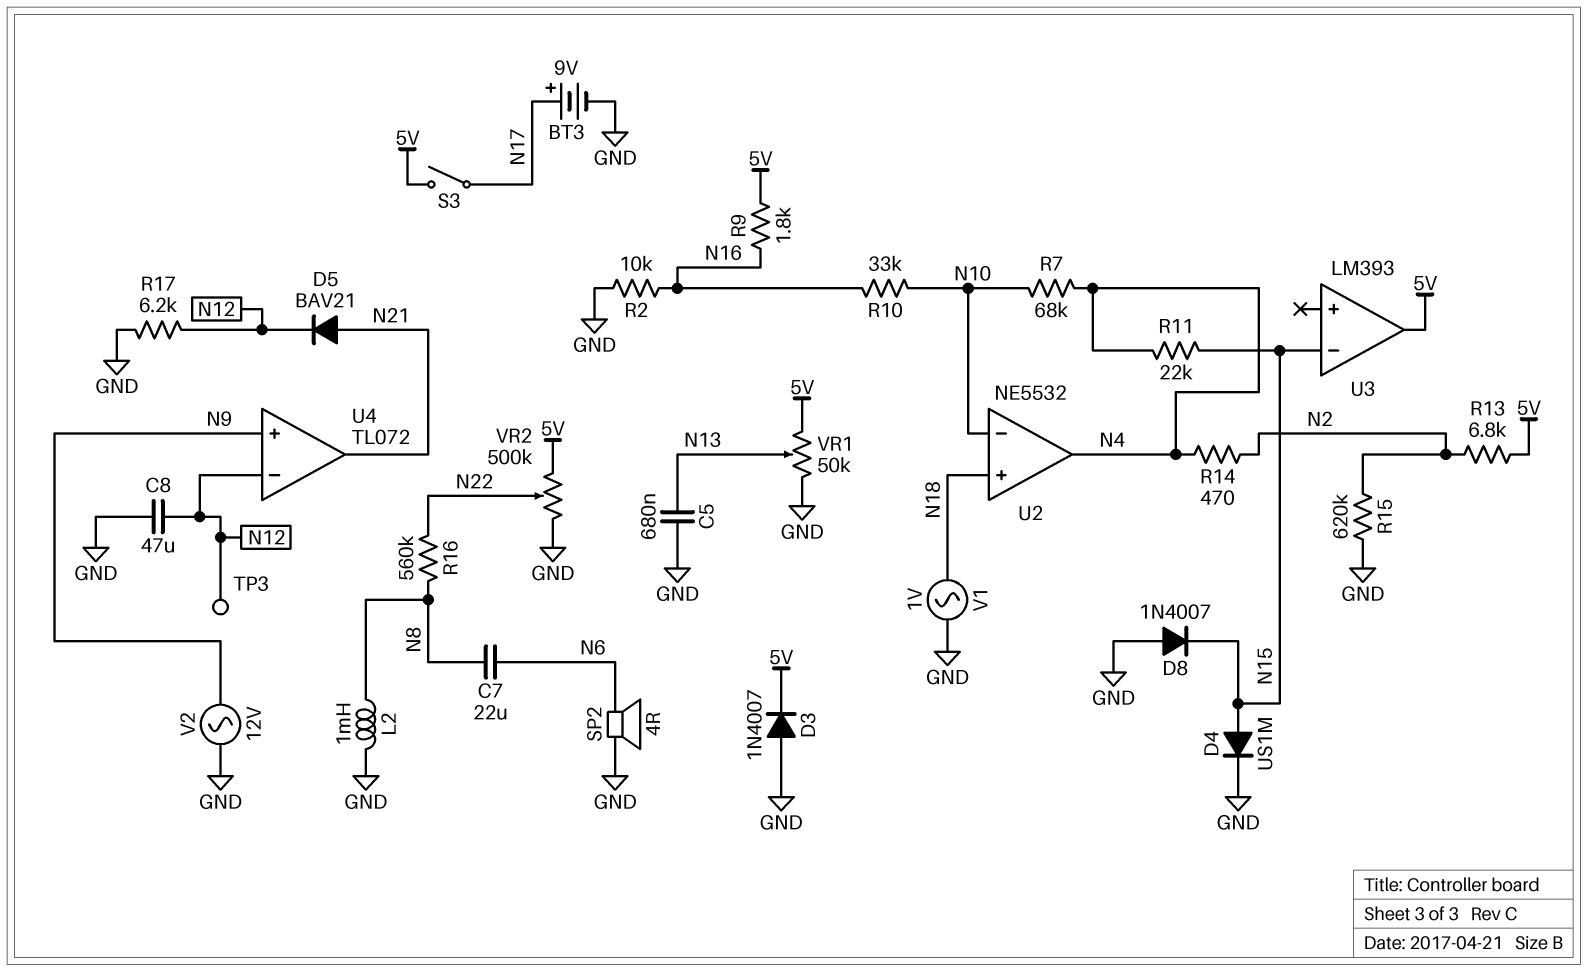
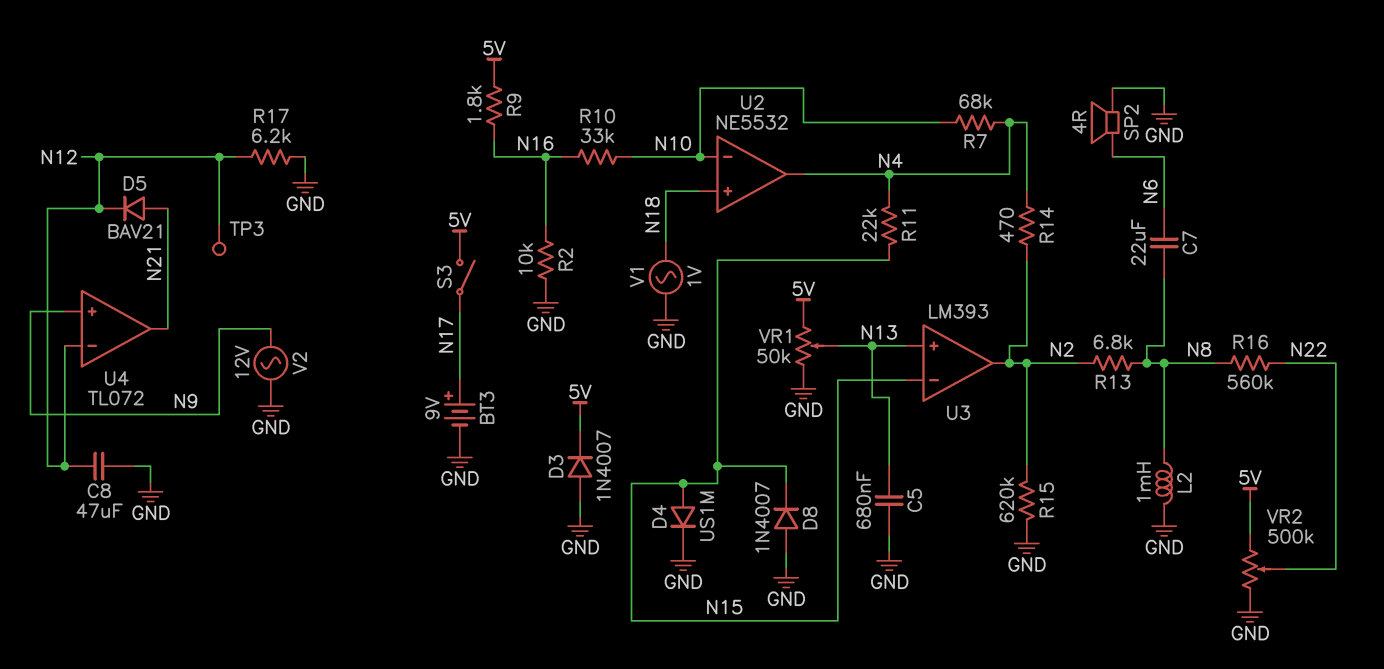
R13: 6.8k (5V, N2) -> 6.8k (N2, N8)
U3 pin in+: none -> N13
U3 pin out: 5V -> N2

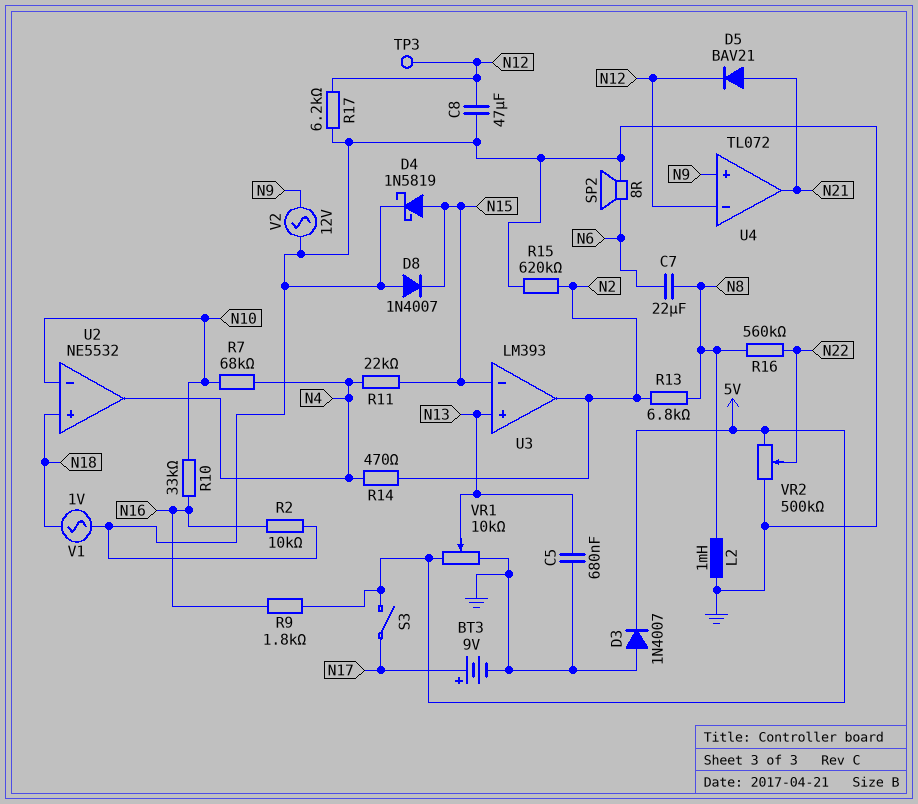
D4: diode US1M (A N15, K GND) -> schottky 1N5819 (A N15, K GND)
SP2: speaker 4R (GND, N6) -> speaker 8R (GND, N6)
VR1: 50k (5V, GND, wiper N13) -> 10k (5V, GND, wiper N13)

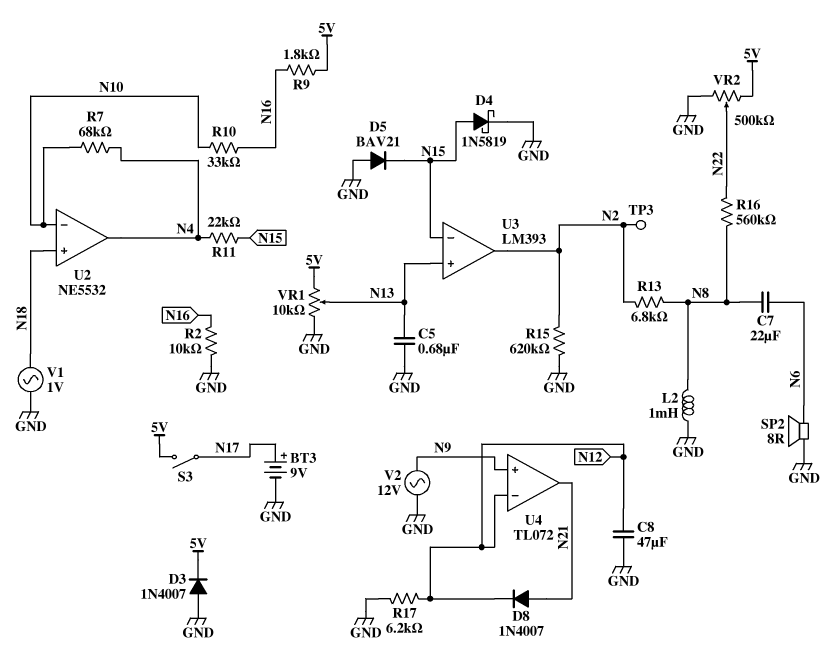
D5: diode BAV21 (A N21, K N12) -> diode BAV21 (A GND, K N15)
D8: diode 1N4007 (A GND, K N15) -> diode 1N4007 (A N21, K N12)
R14: 470 (N2, N4) -> none
TP3: test point (N12) -> test point (N2)

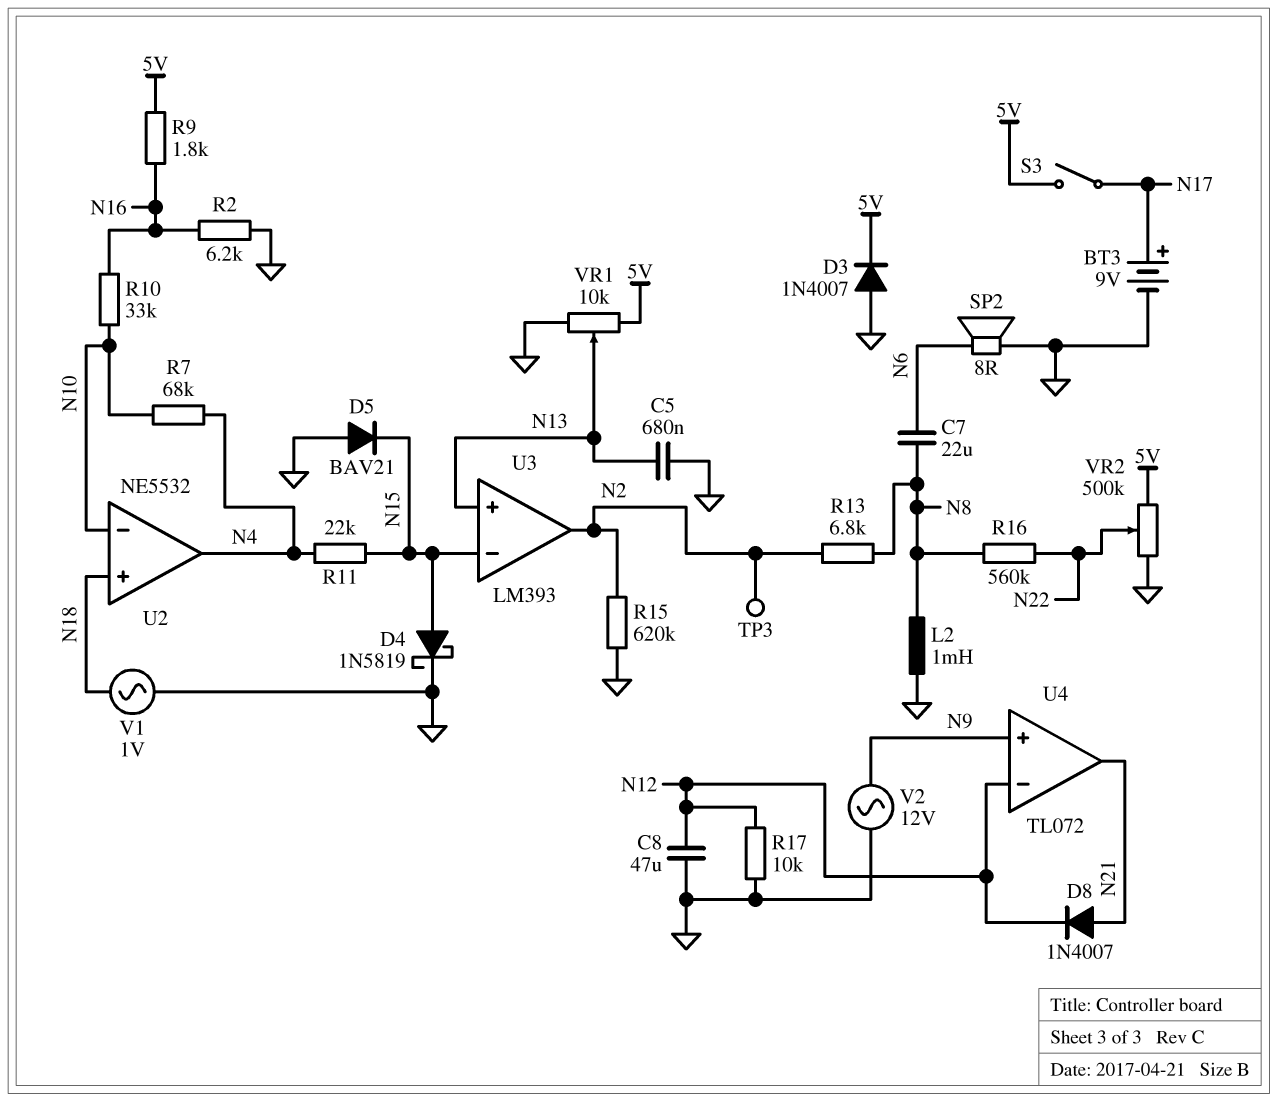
R2: 10k (GND, N16) -> 6.2k (GND, N16)
R17: 6.2k (GND, N12) -> 10k (GND, N12)

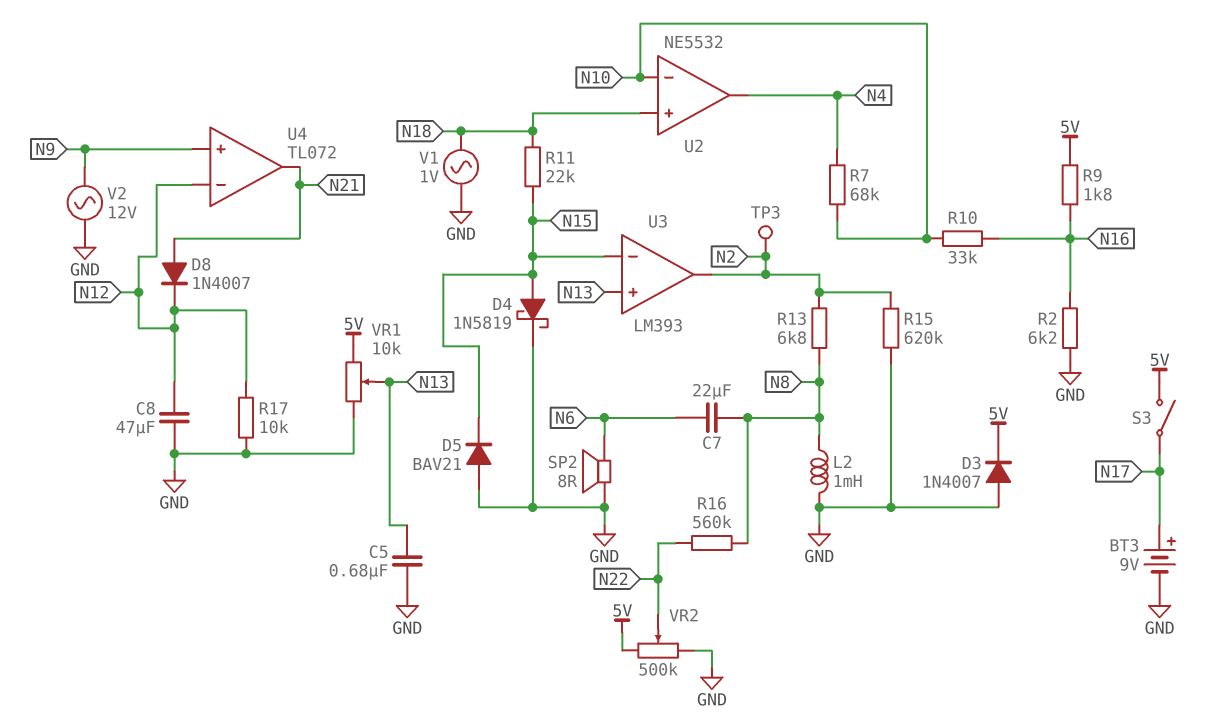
R11: 22k (N4, N15) -> 22k (N15, N18)

